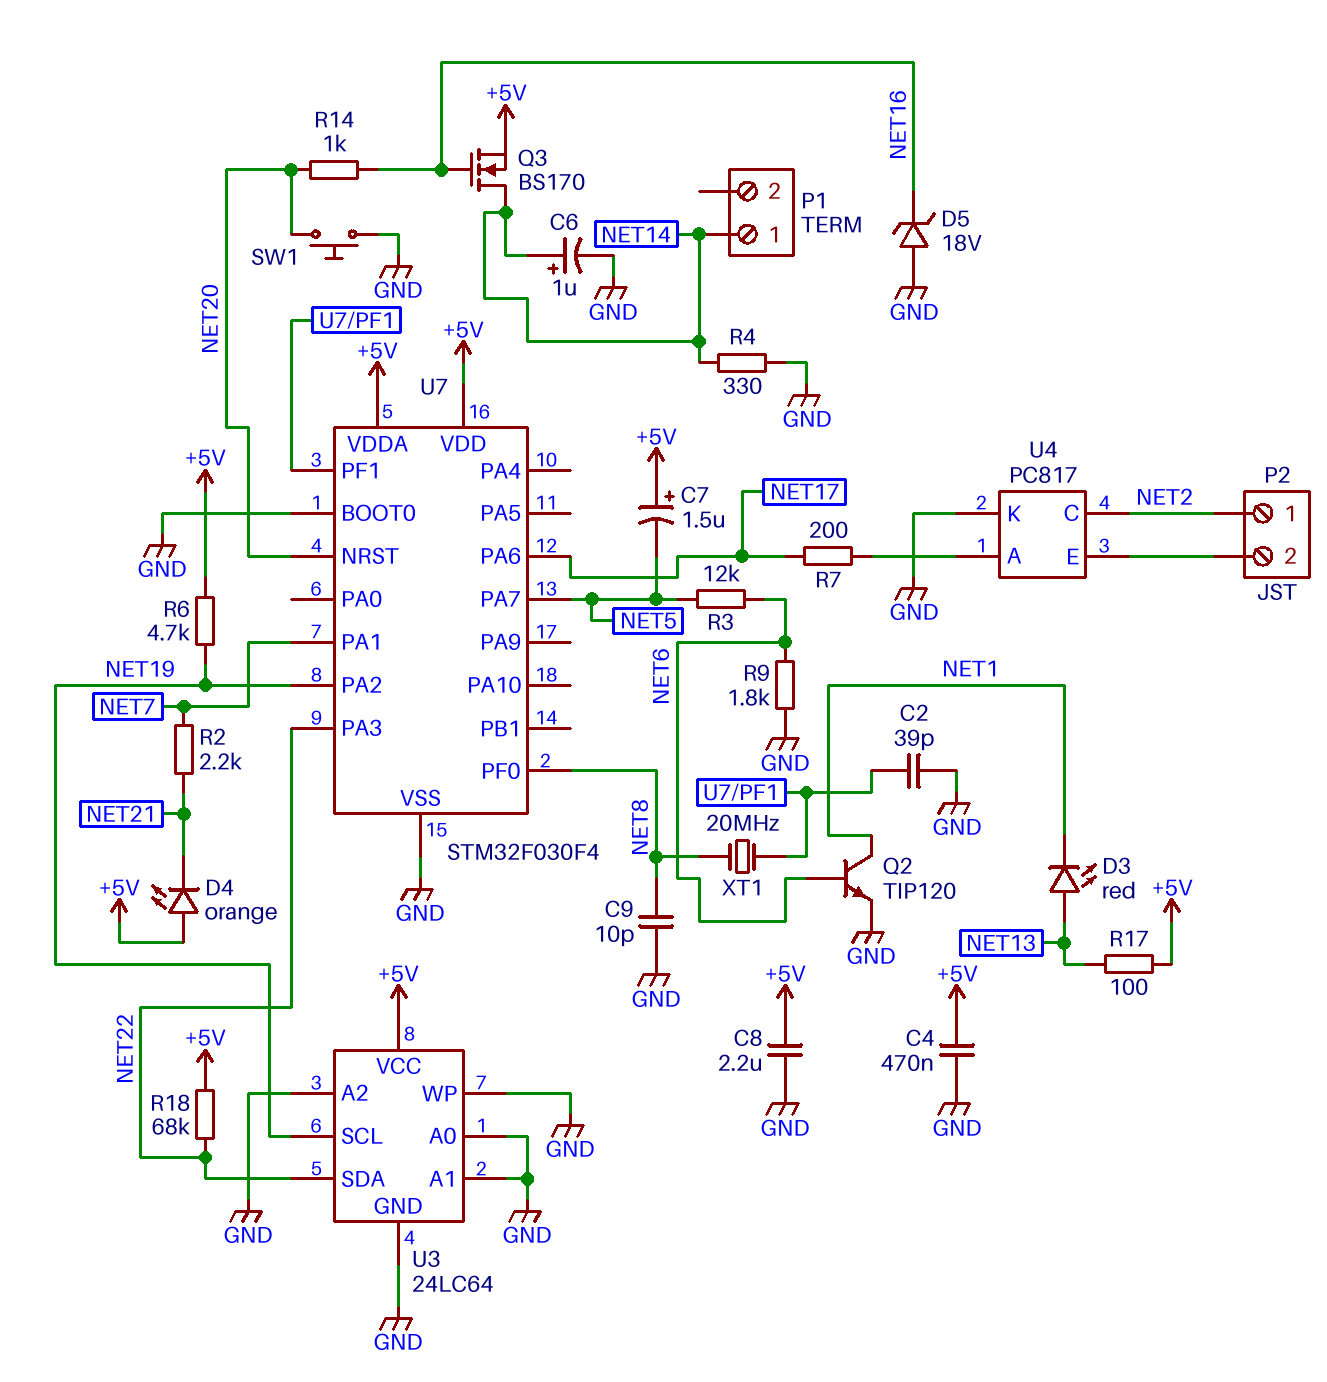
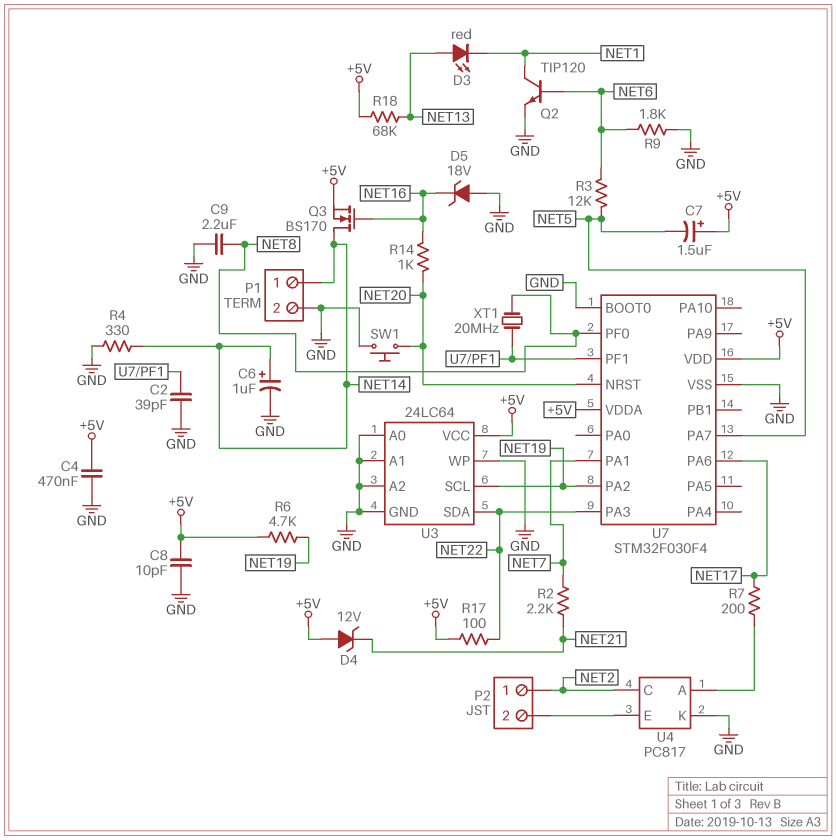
C8: 2.2uF (+5V, GND) -> 10pF (+5V, GND)
C9: 10pF (GND, NET8) -> 2.2uF (GND, NET8)
D4: LED orange (A +5V, K NET21) -> zener 12V (A +5V, K NET21)
P1 pin 2: none -> GND
R17: 100 (+5V, NET13) -> 100 (+5V, NET22)
R18: 68k (+5V, NET22) -> 68k (+5V, NET13)

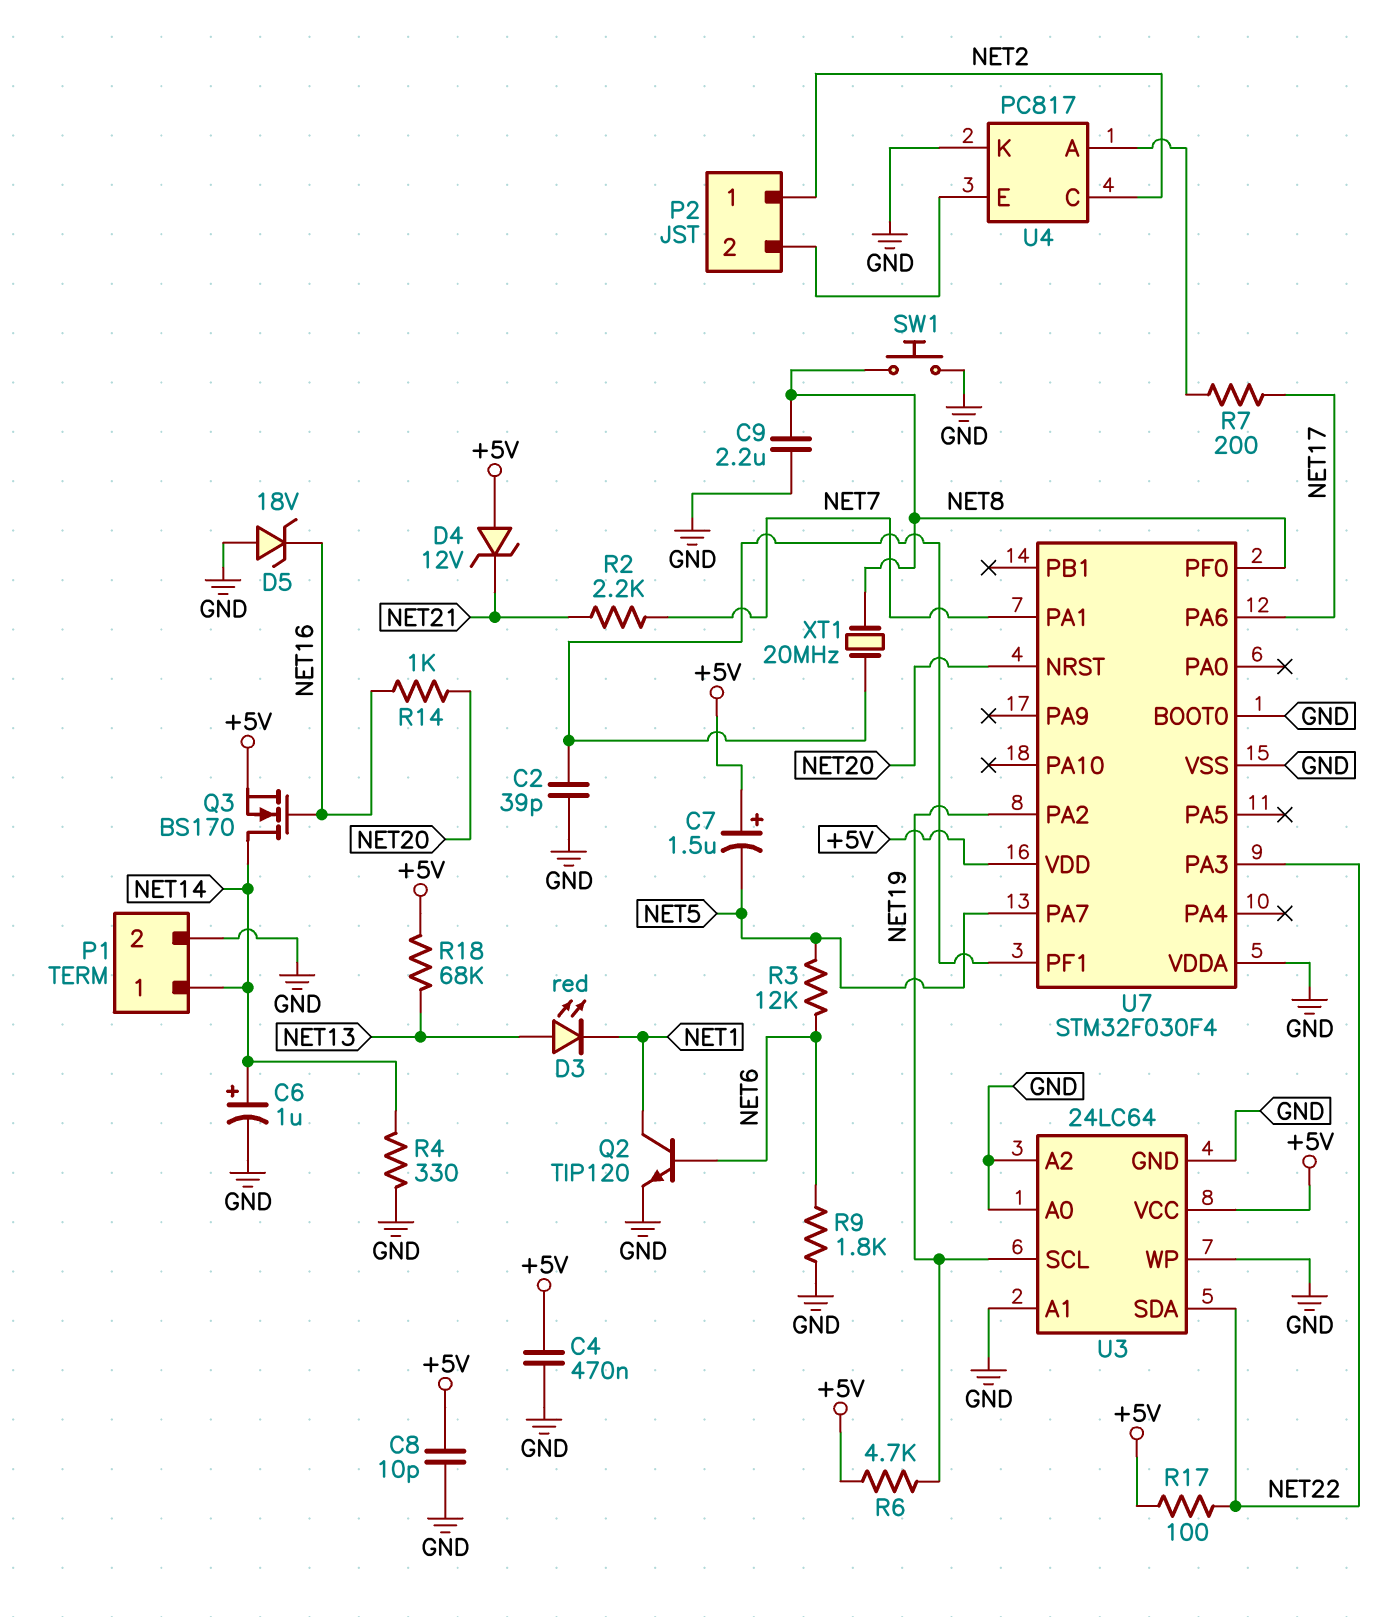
SW1: button (GND, NET20) -> button (GND, NET8)
U7 pin VDDA: +5V -> GND

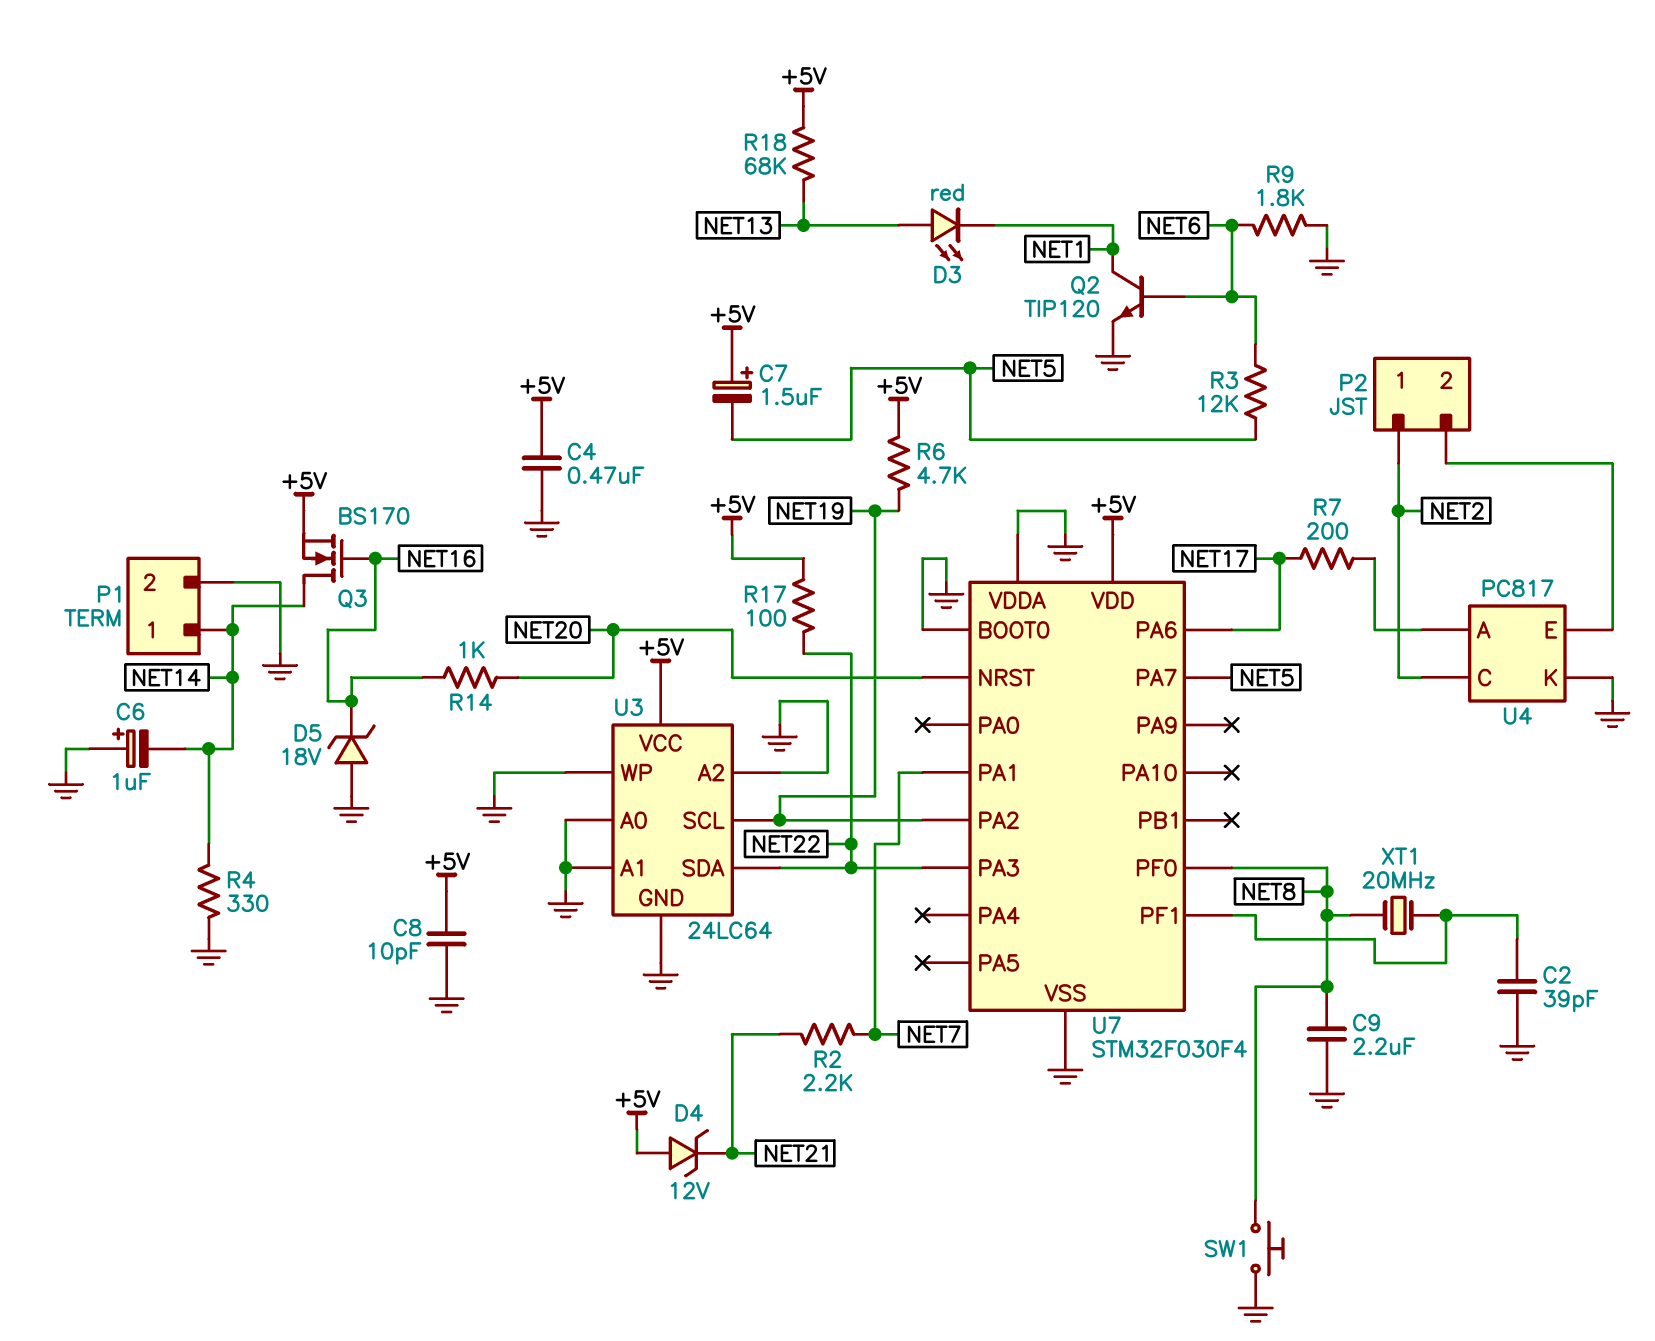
C6: 1uF (plus NET14, minus GND) -> 1uF (plus GND, minus NET14)

